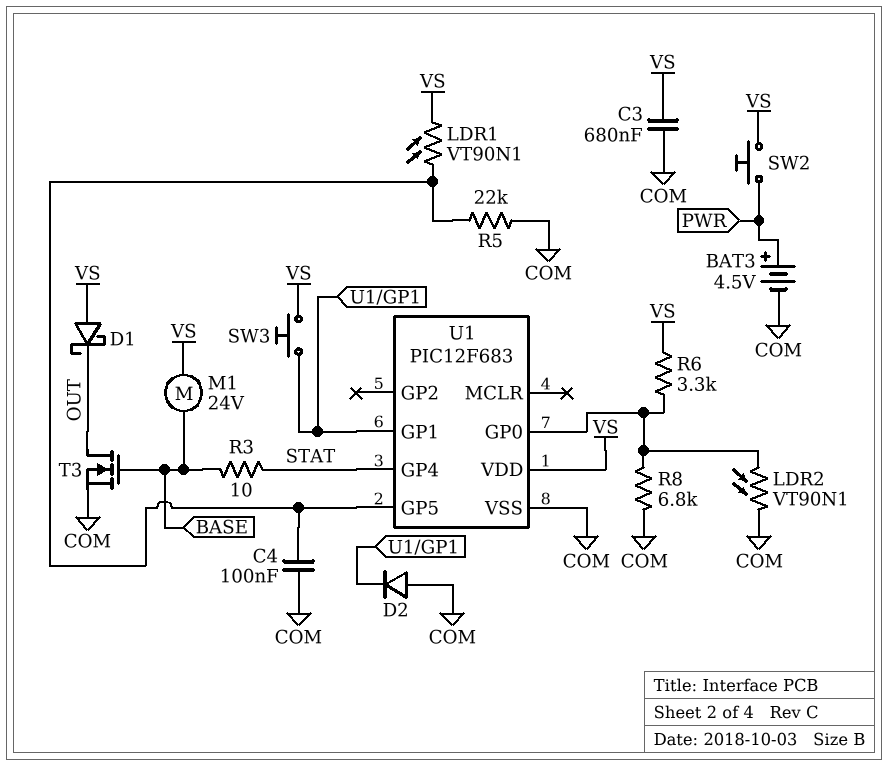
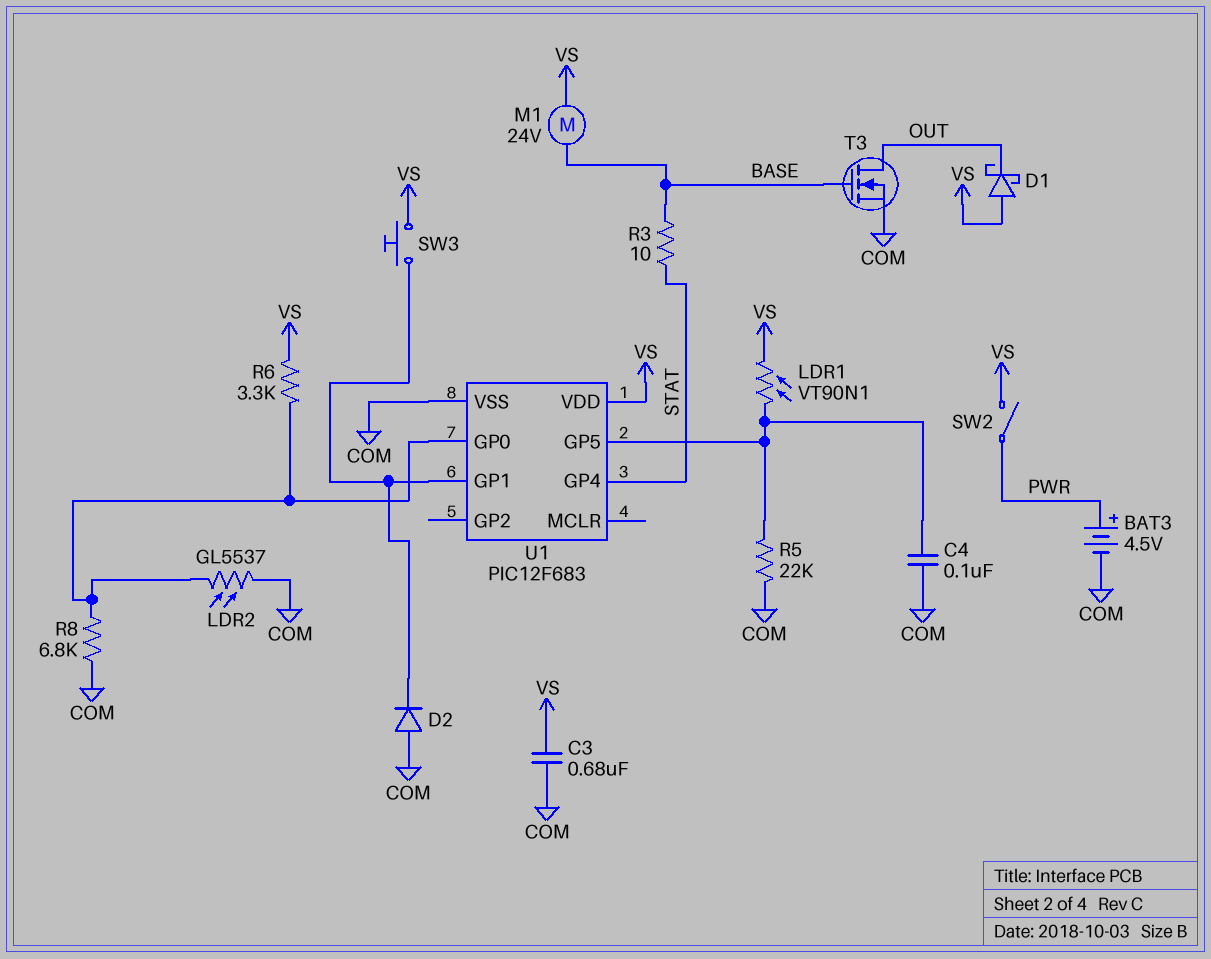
LDR2: VT90N1 (COM, U1/GP0) -> GL5537 (COM, U1/GP0)
SW2: button (PWR, VS) -> switch (PWR, VS)

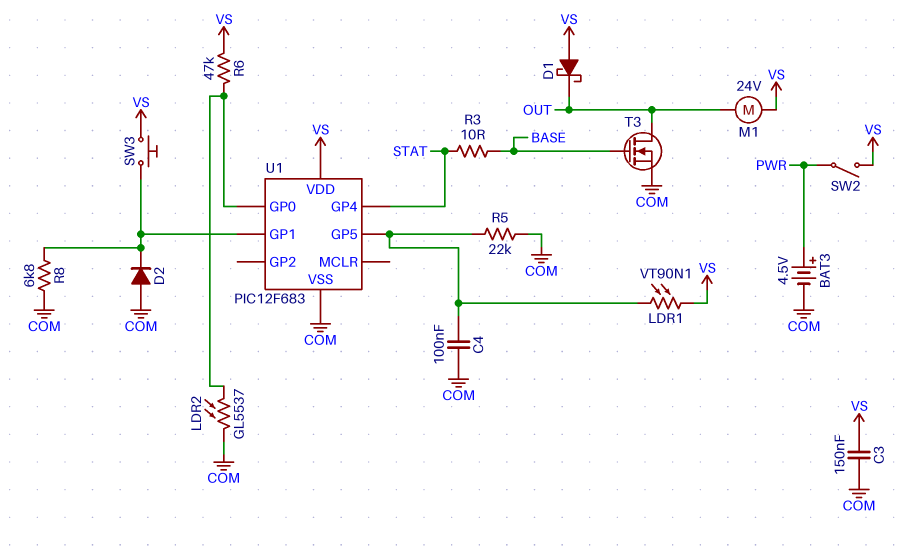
C3: 680nF (COM, VS) -> 150nF (COM, VS)
M1: motor 24V (BASE, VS) -> motor 24V (OUT, VS)
R6: 3.3k (U1/GP0, VS) -> 47k (U1/GP0, VS)
R8: 6.8k (COM, U1/GP0) -> 6.8k (COM, U1/GP1)

